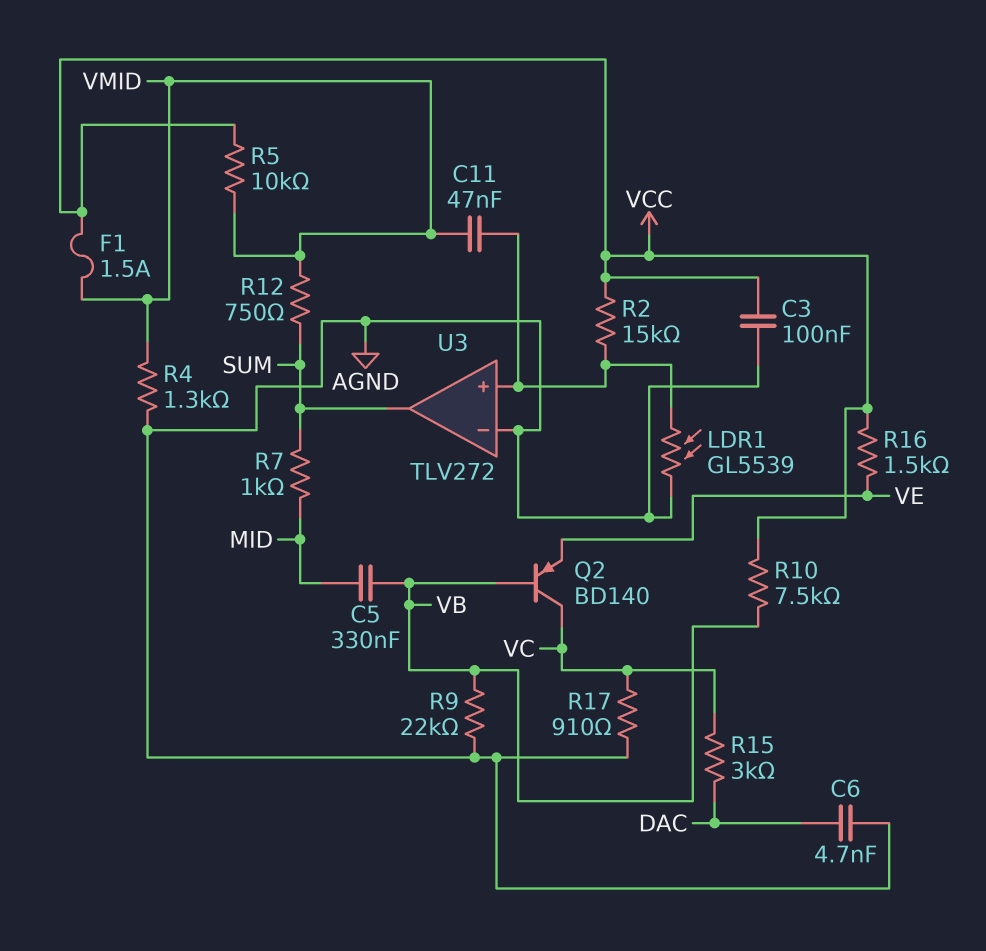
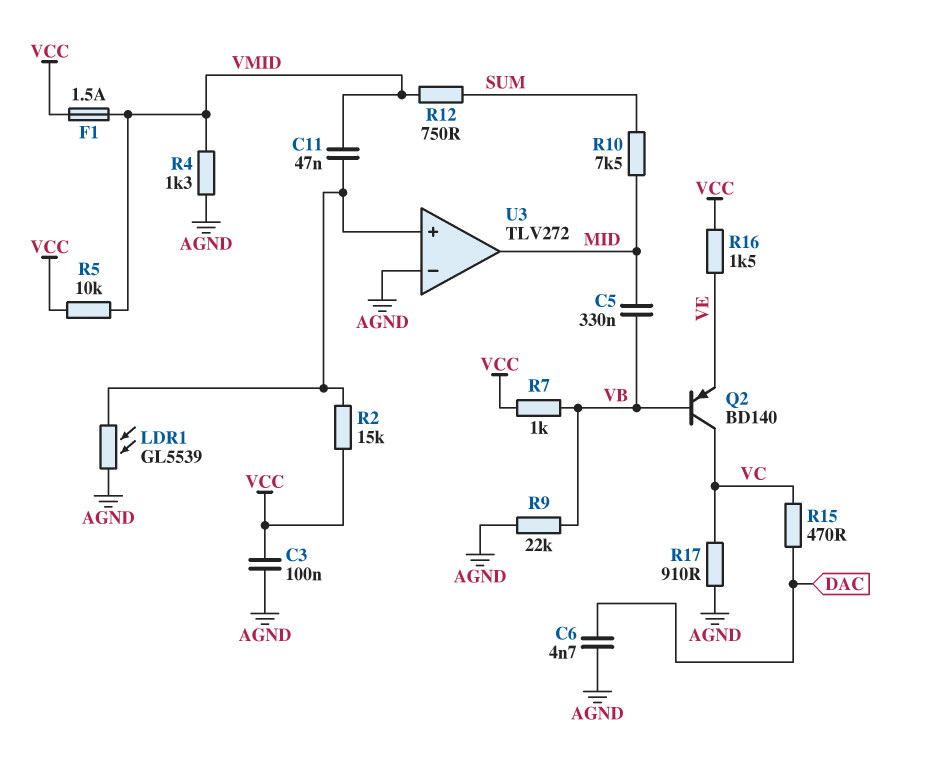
R7: 1k (MID, SUM) -> 1k (VB, VCC)
R10: 7.5k (VB, VCC) -> 7.5k (MID, SUM)
R15: 3k (DAC, VC) -> 470 (DAC, VC)
U3 pin out: SUM -> MID

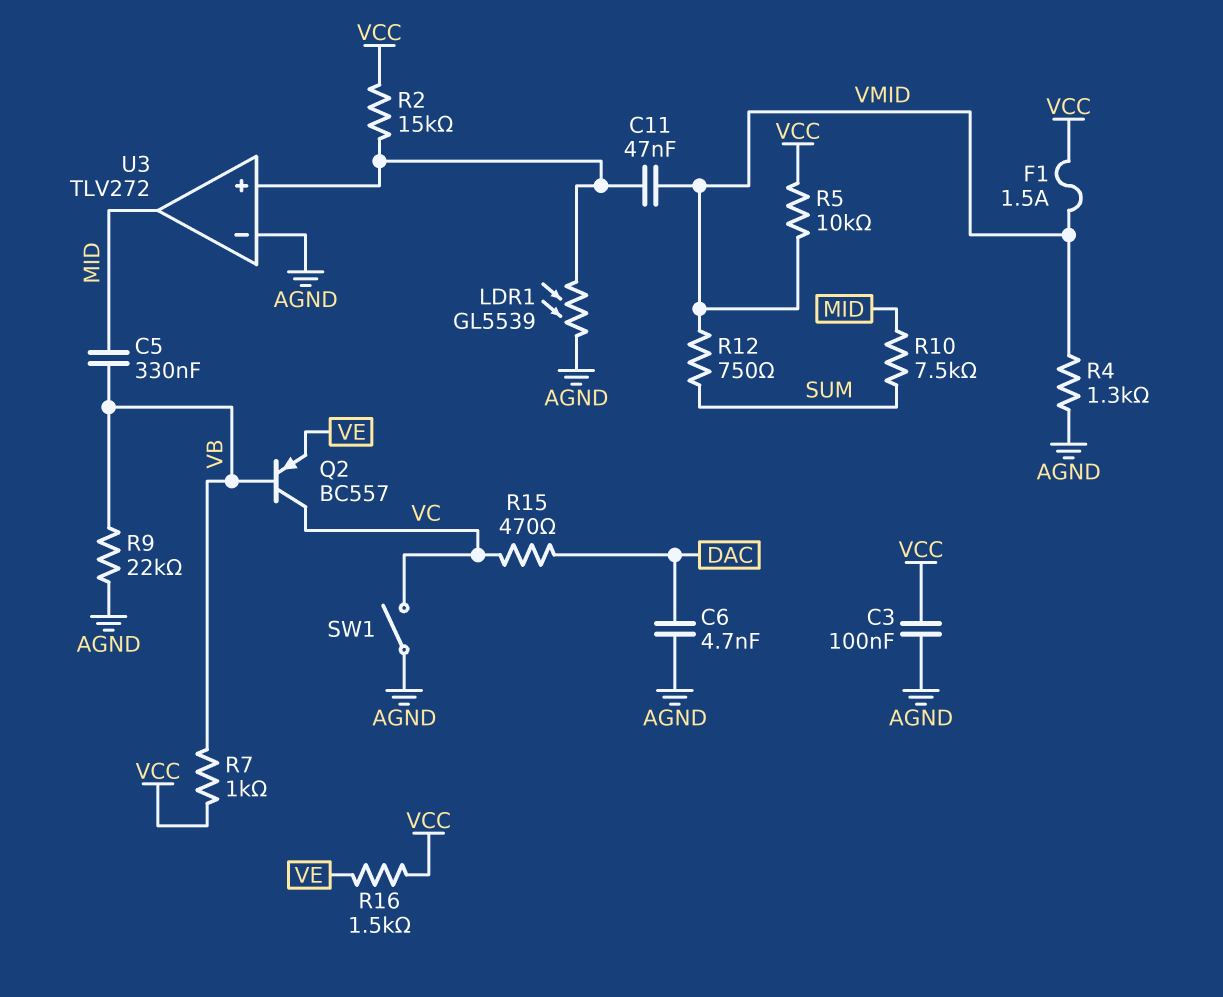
Q2: PNP BD140 (B VB, C VC, E VE) -> PNP BC557 (B VB, C VC, E VE)
R17: 910 (AGND, VC) -> none
SW1: none -> switch (AGND, VC)

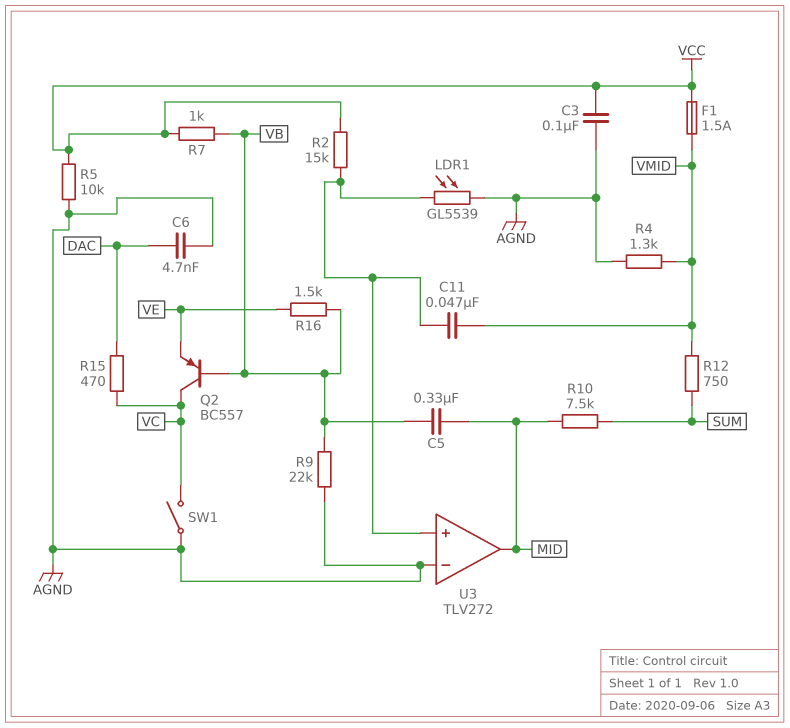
R5: 10k (VCC, VMID) -> 10k (AGND, VCC)
R16: 1.5k (VCC, VE) -> 1.5k (VB, VE)

